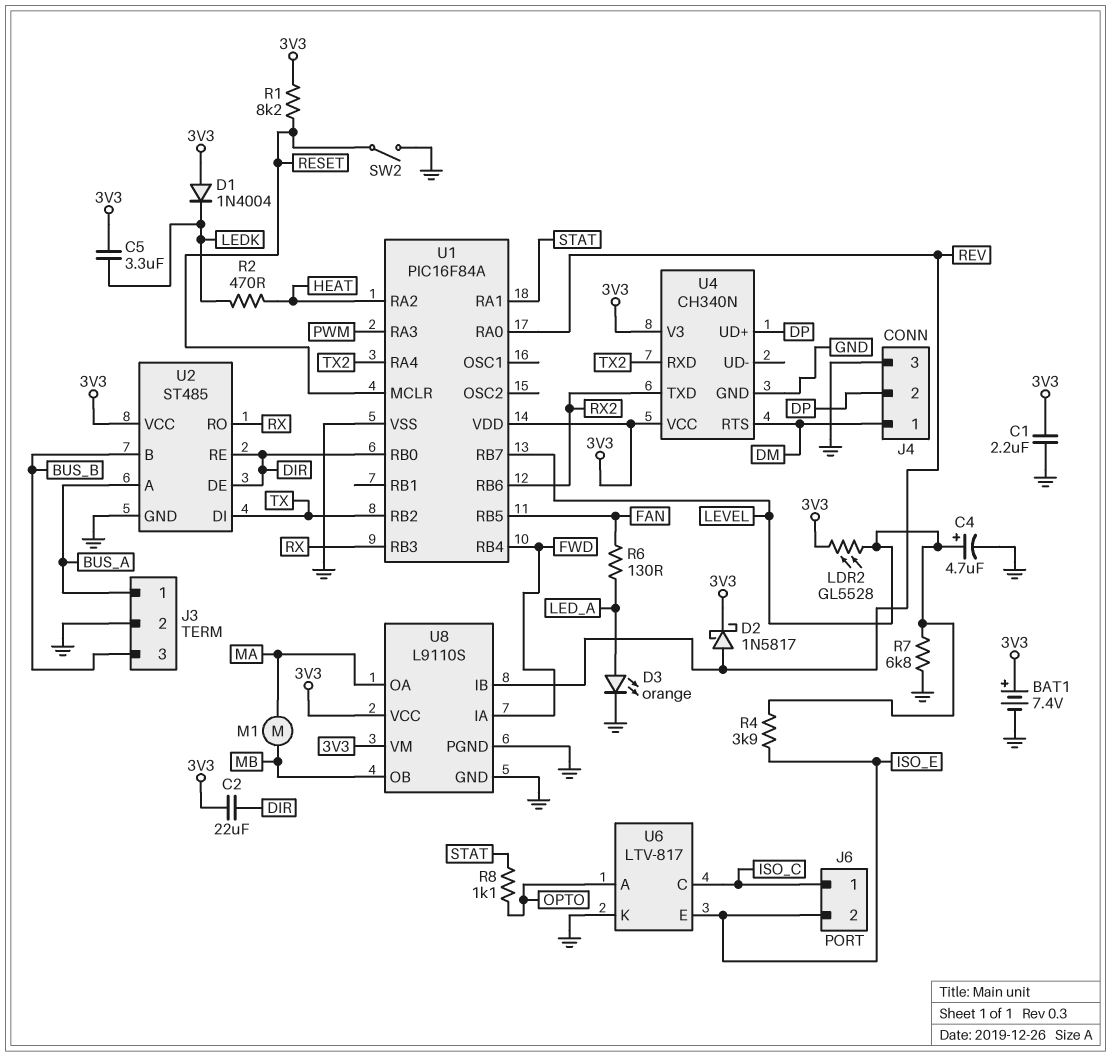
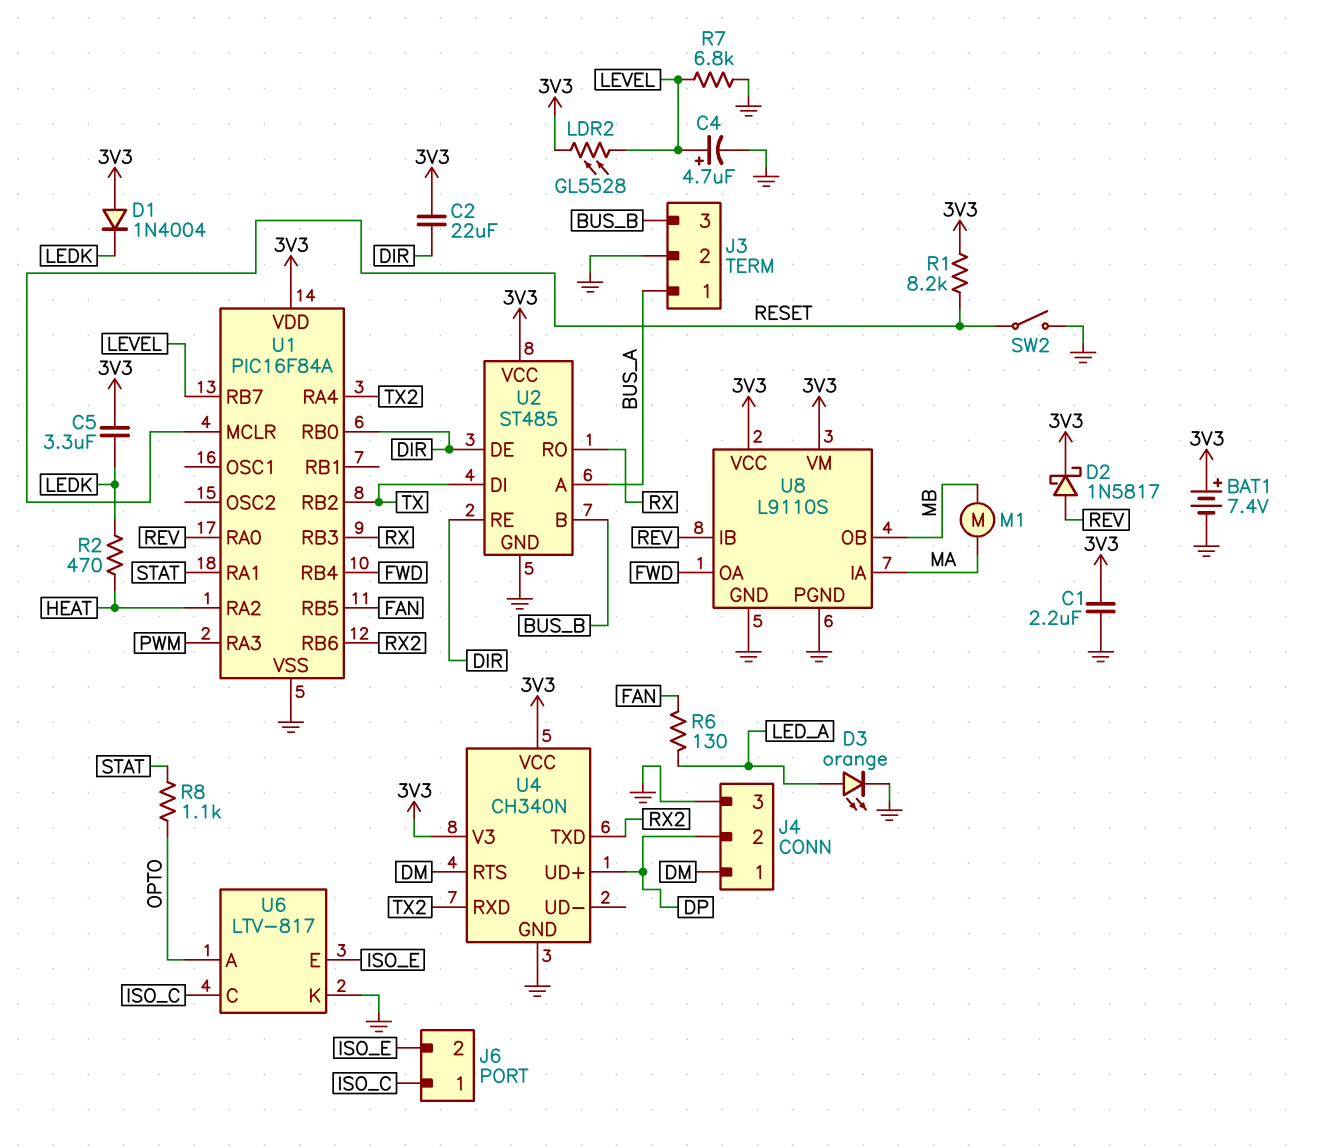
R4: 3.9k (ISO_E, LEVEL) -> none
U8 pin IA: FWD -> MA
U8 pin OA: MA -> FWD

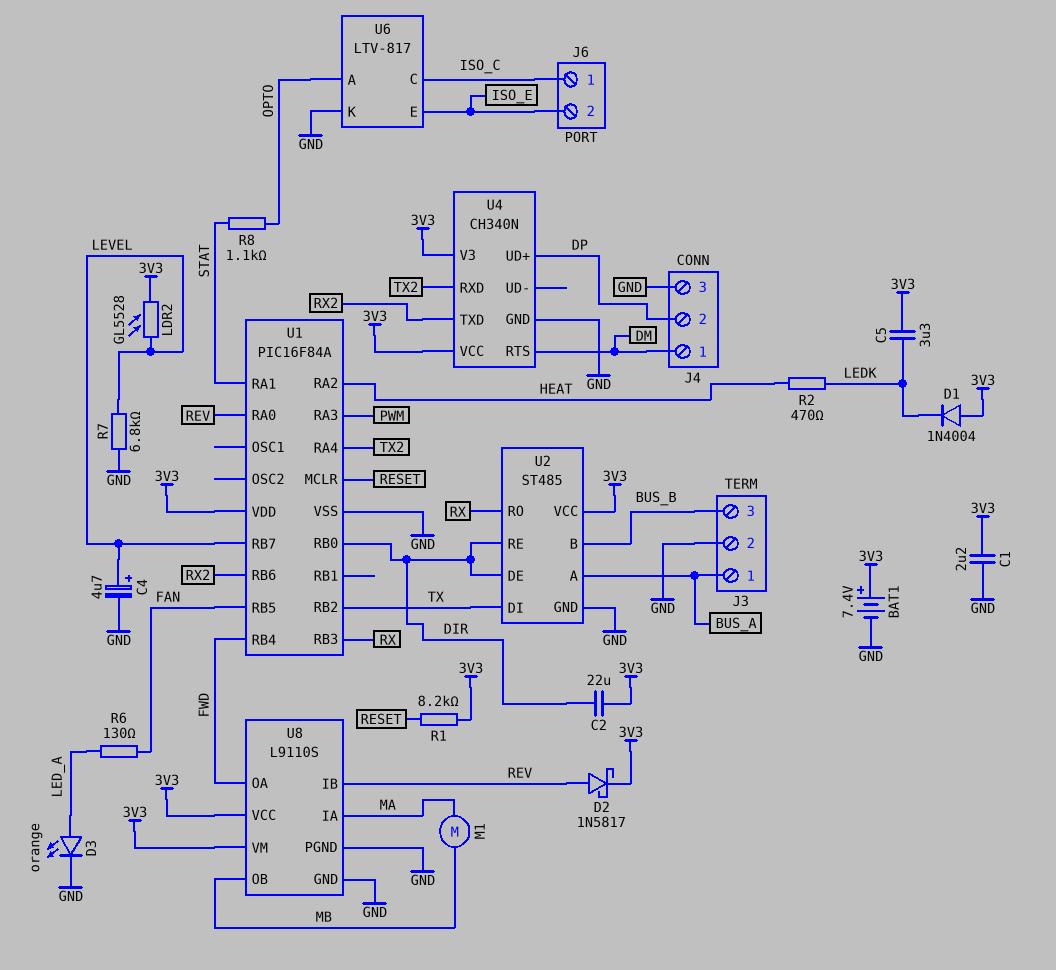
SW2: switch (GND, RESET) -> none

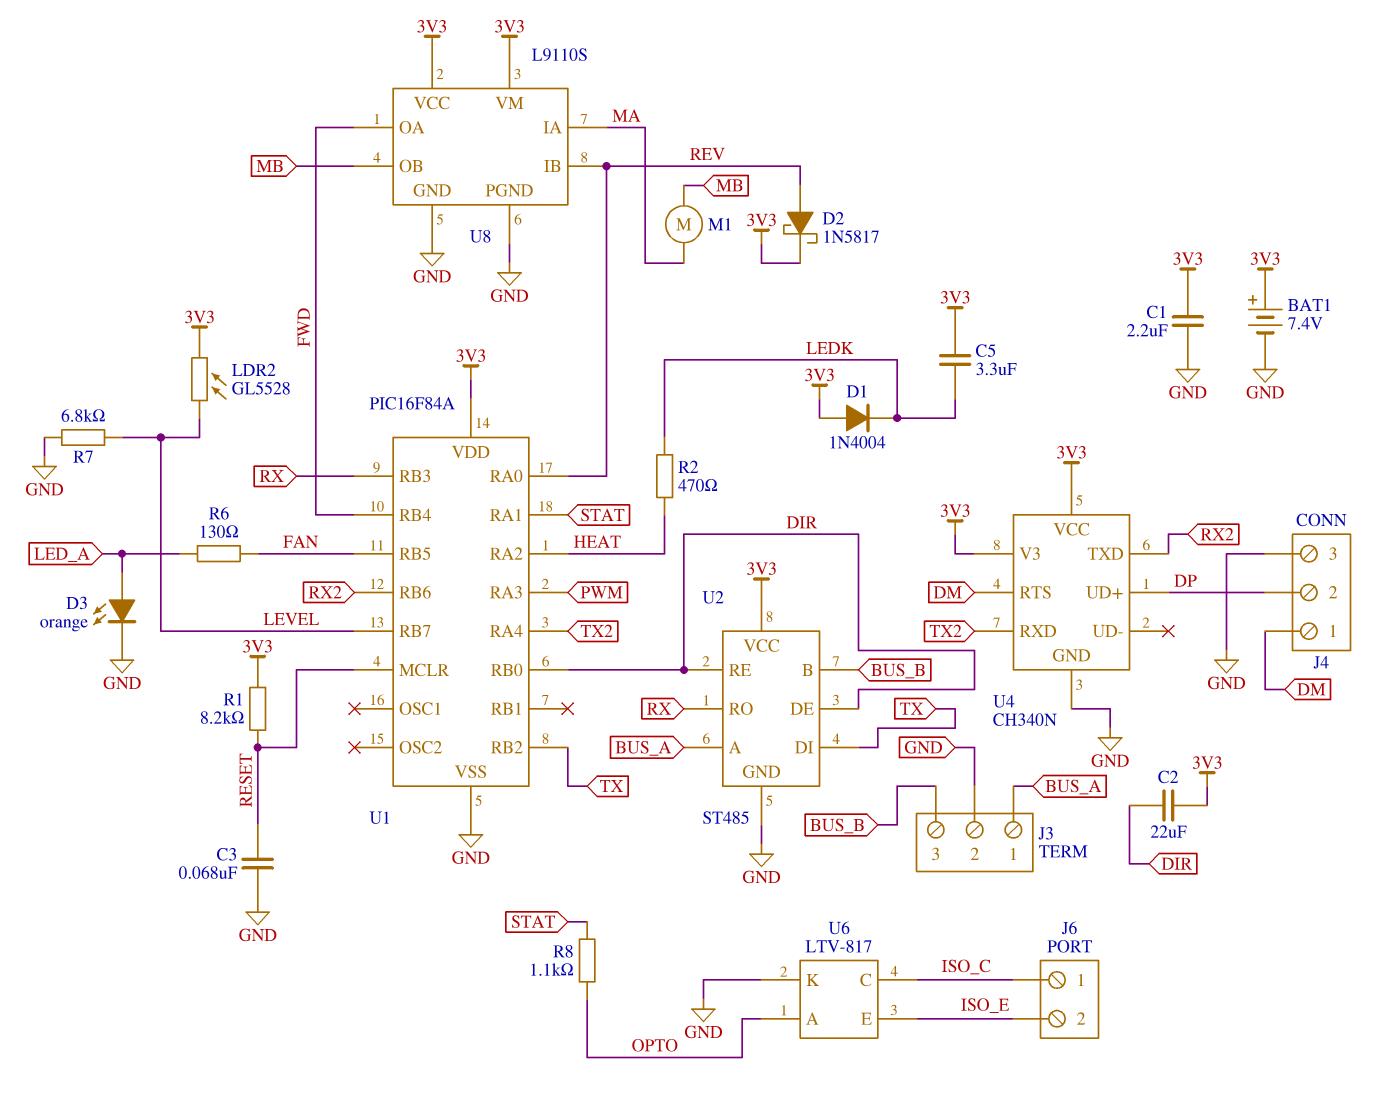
C3: none -> 68nF (GND, RESET)
C4: 4.7uF (plus LEVEL, minus GND) -> none

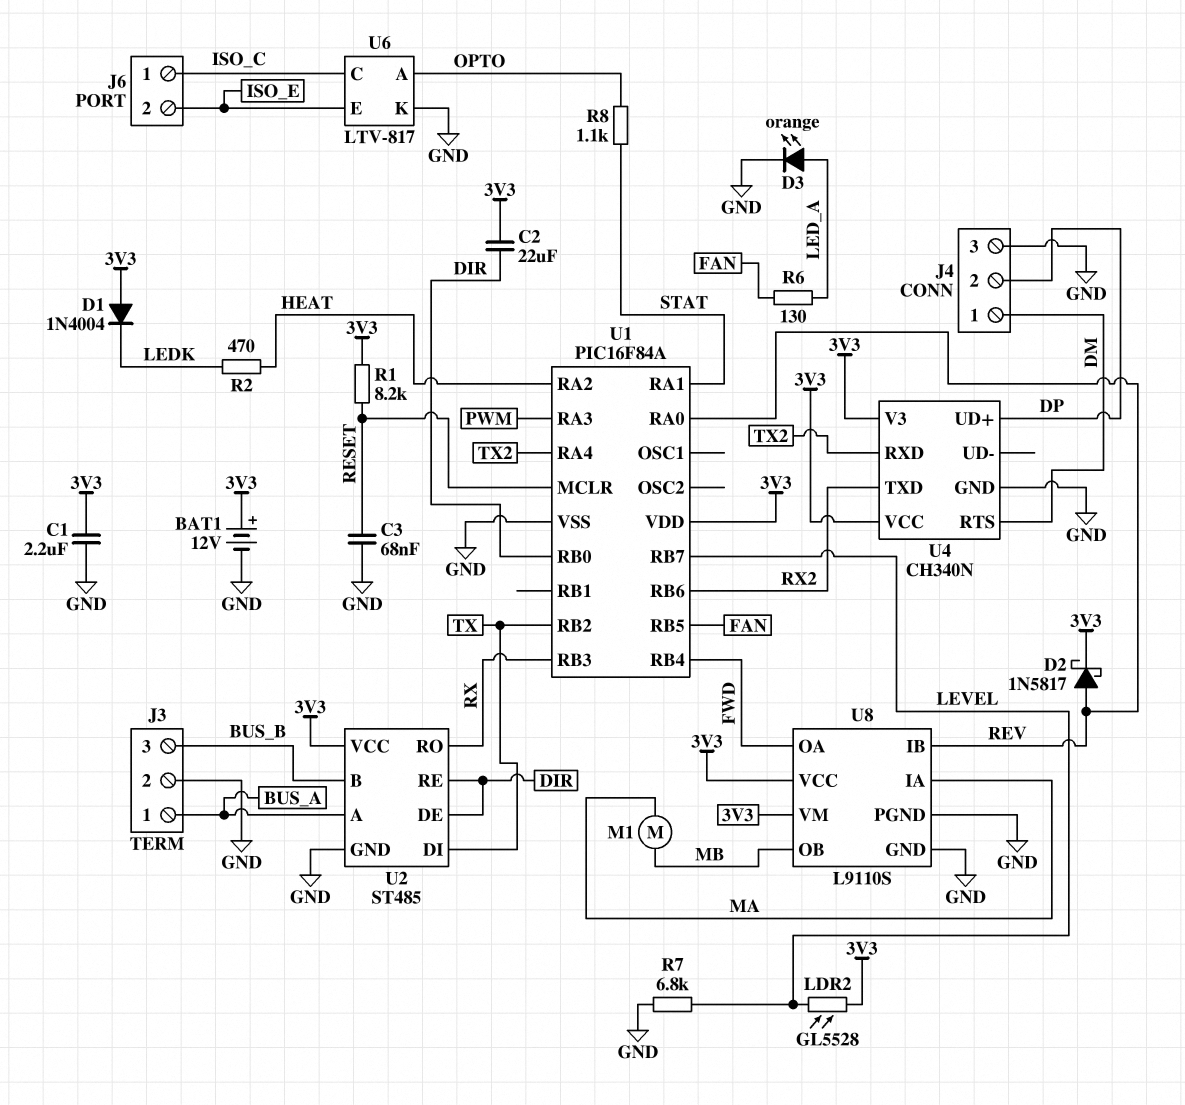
BAT1: 7.4V (plus 3V3, minus GND) -> 12V (plus 3V3, minus GND)
C5: 3.3uF (3V3, LEDK) -> none

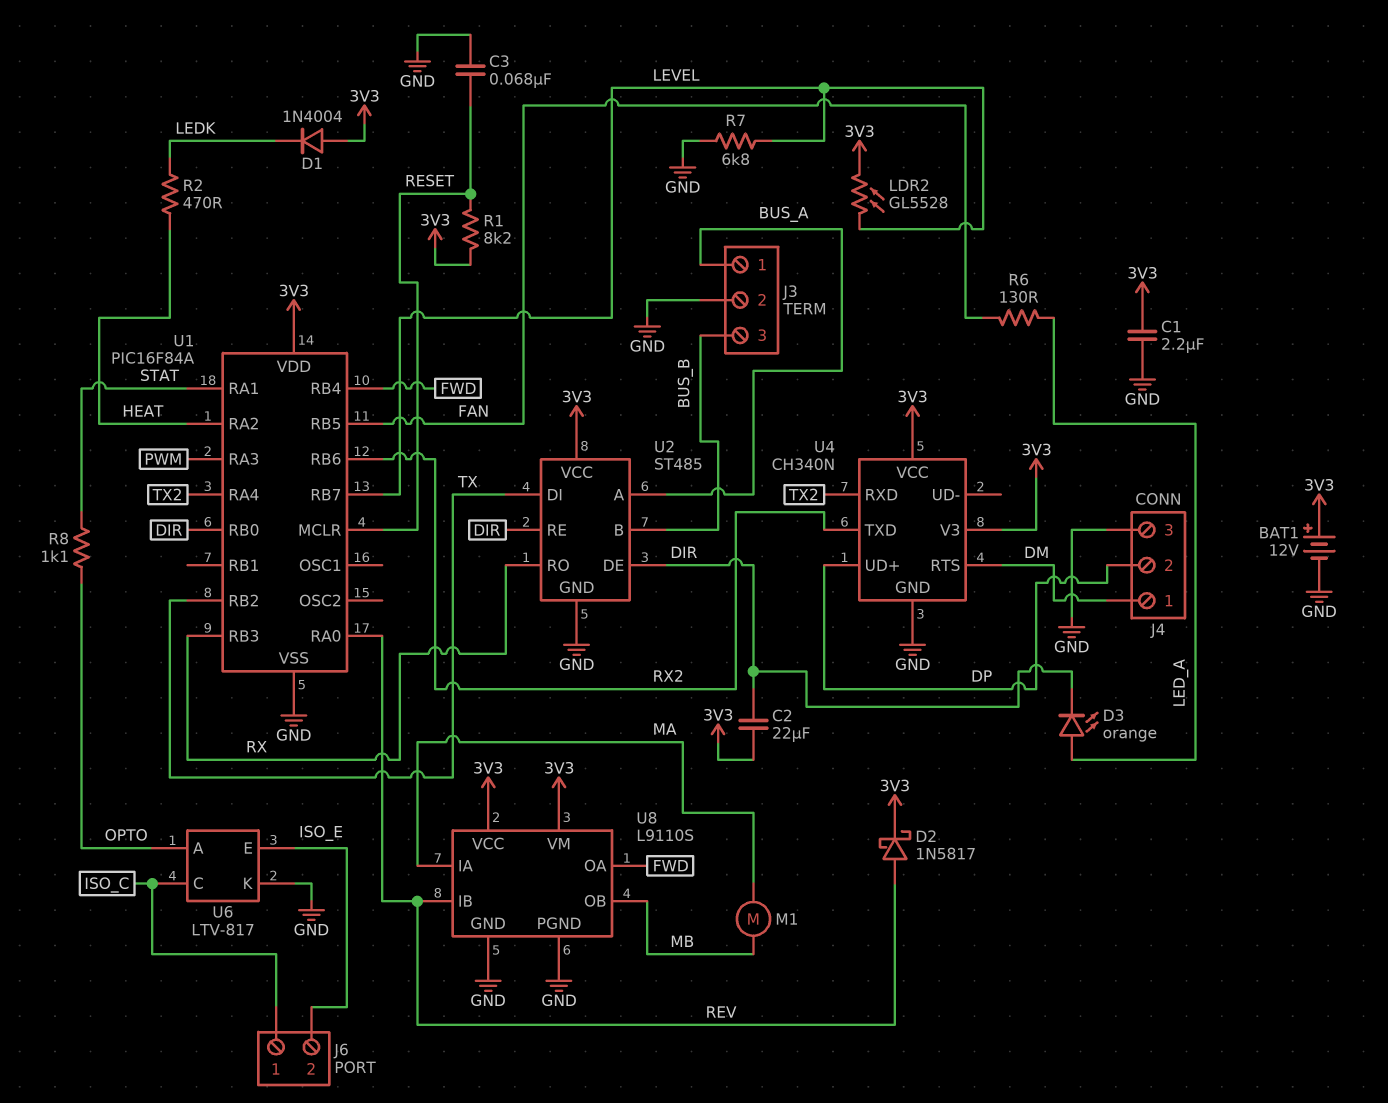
D3: LED orange (A LED_A, K GND) -> LED orange (A LED_A, K DIR)

